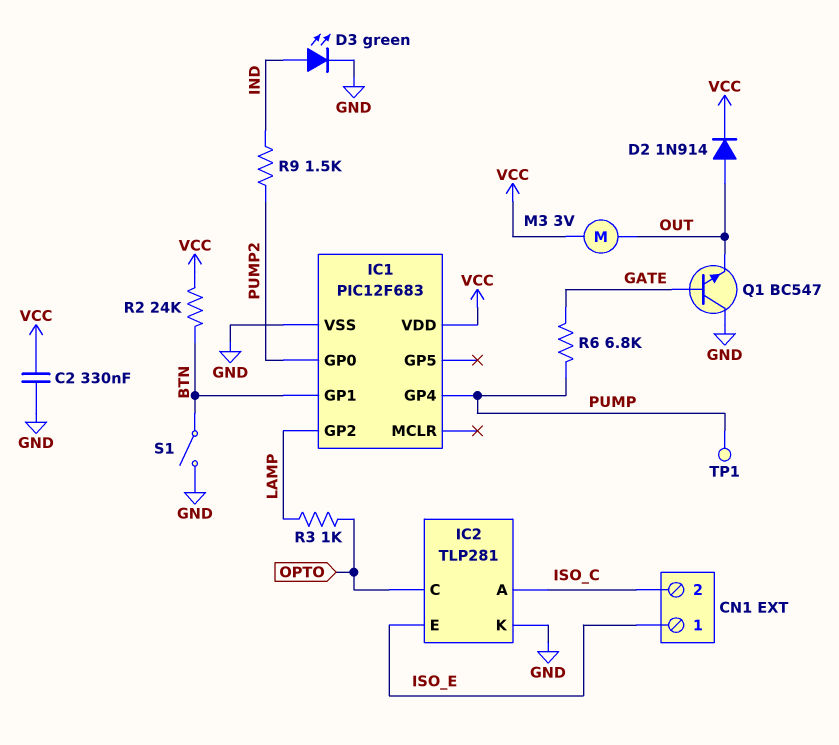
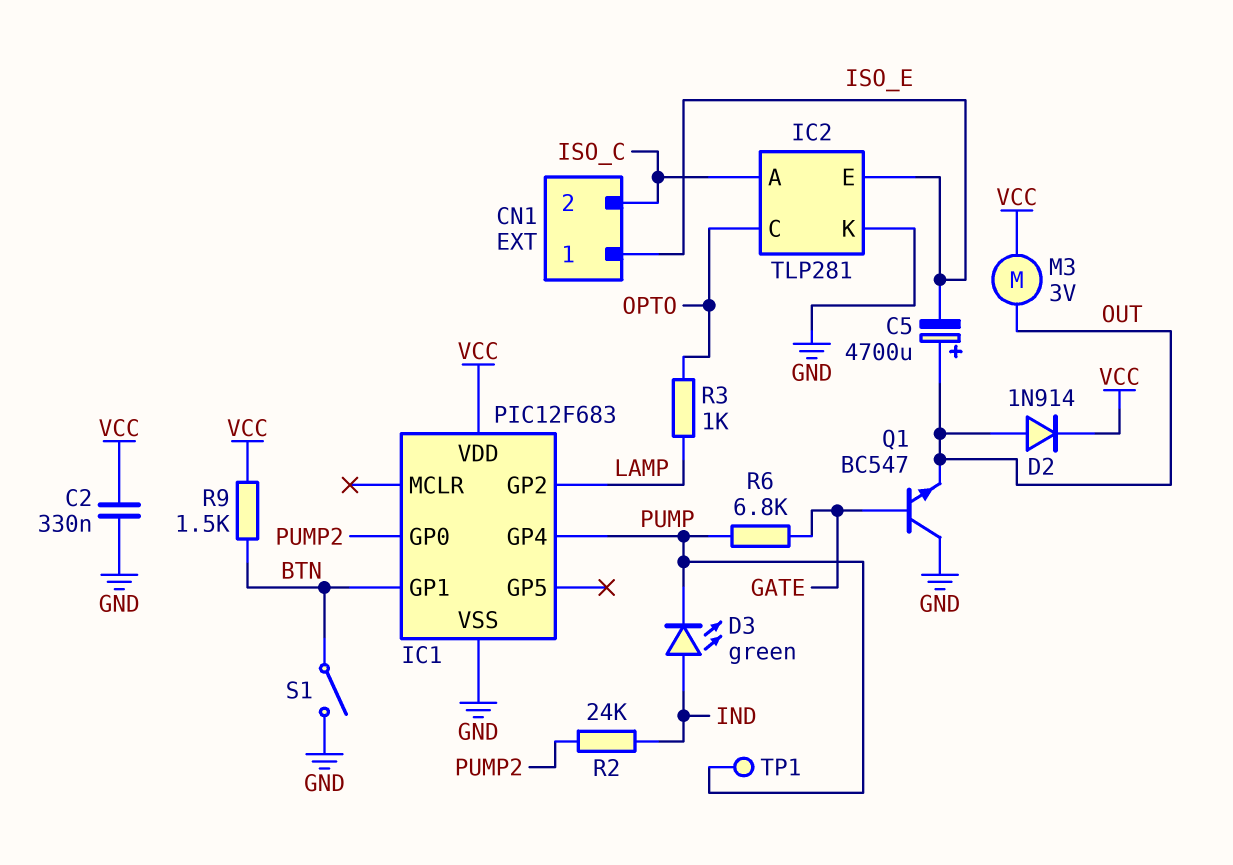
C5: none -> 4700uF (plus OUT, minus ISO_E)
D3: LED green (A IND, K GND) -> LED green (A IND, K PUMP)
R2: 24k (BTN, VCC) -> 24k (IND, PUMP2)
R9: 1.5k (IND, PUMP2) -> 1.5k (BTN, VCC)

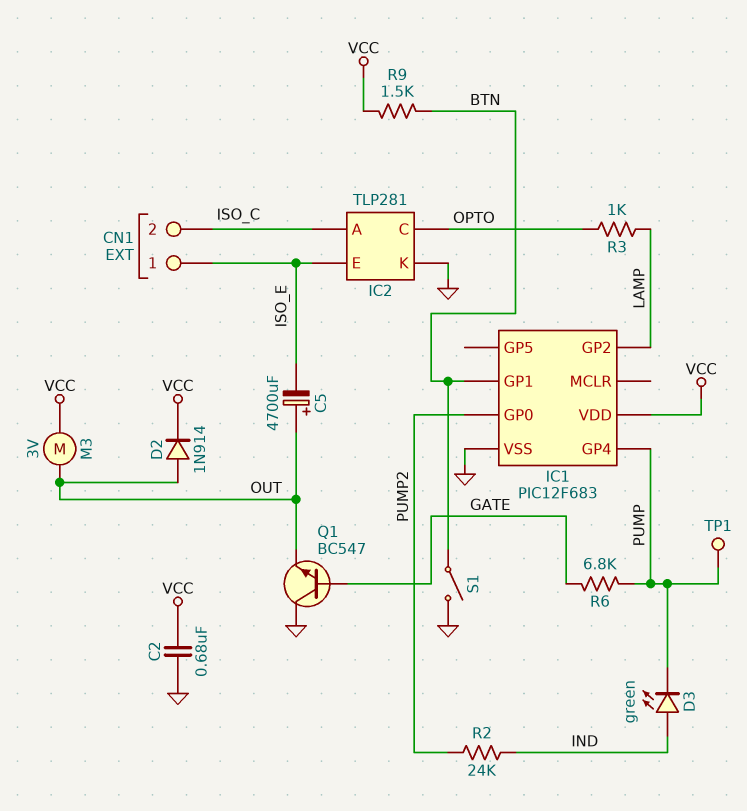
C2: 330nF (GND, VCC) -> 680nF (GND, VCC)

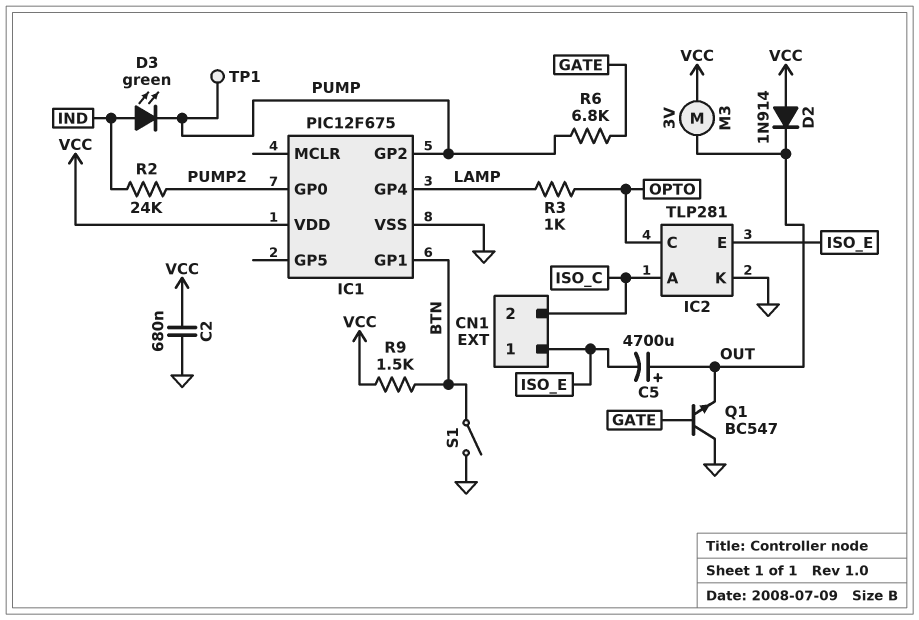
D2: diode 1N914 (A OUT, K VCC) -> diode 1N914 (A VCC, K OUT)
IC1: PIC12F683 -> PIC12F675
IC1 pin GP2: LAMP -> PUMP
IC1 pin GP4: PUMP -> LAMP

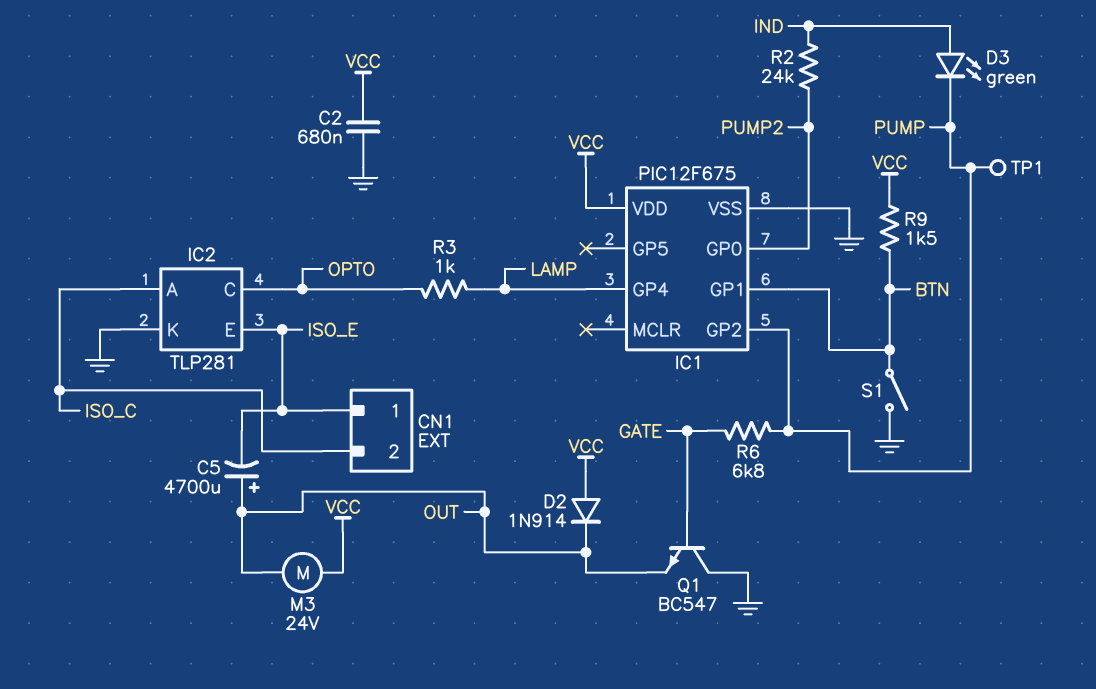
M3: motor 3V (OUT, VCC) -> motor 24V (OUT, VCC)

